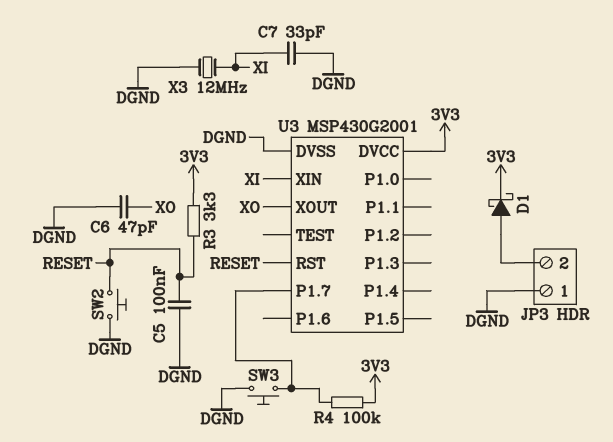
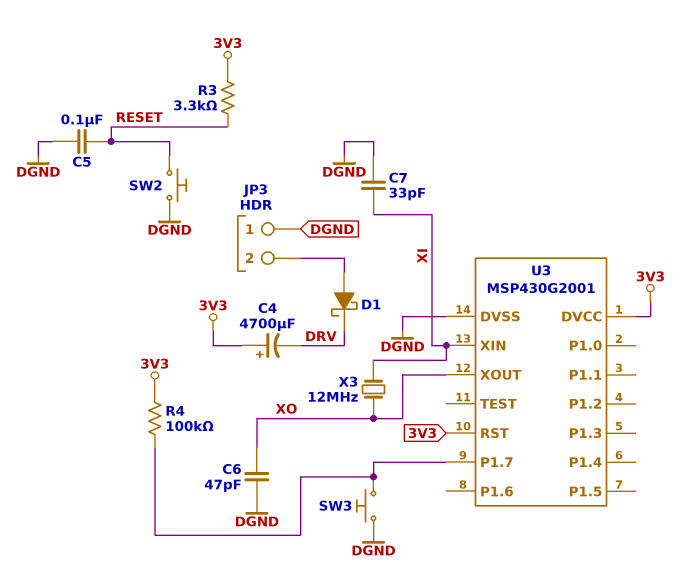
C4: none -> 4700uF (plus 3V3, minus DRV)
D1: schottky (A JP3/2, K 3V3) -> schottky (A JP3/2, K DRV)
U3 pin RST: RESET -> 3V3
X3: 12MHz (DGND, XI) -> 12MHz (XI, XO)

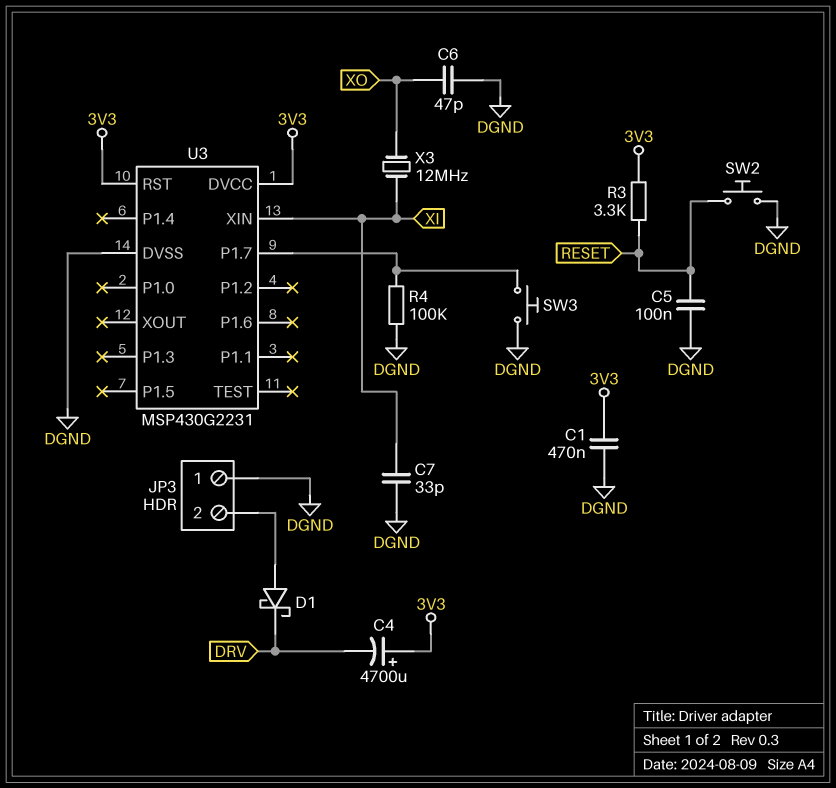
C1: none -> 470nF (3V3, DGND)
R4: 100k (3V3, U3/P1.7) -> 100k (DGND, U3/P1.7)
U3: MSP430G2001 -> MSP430G2231
U3 pin XOUT: XO -> none

